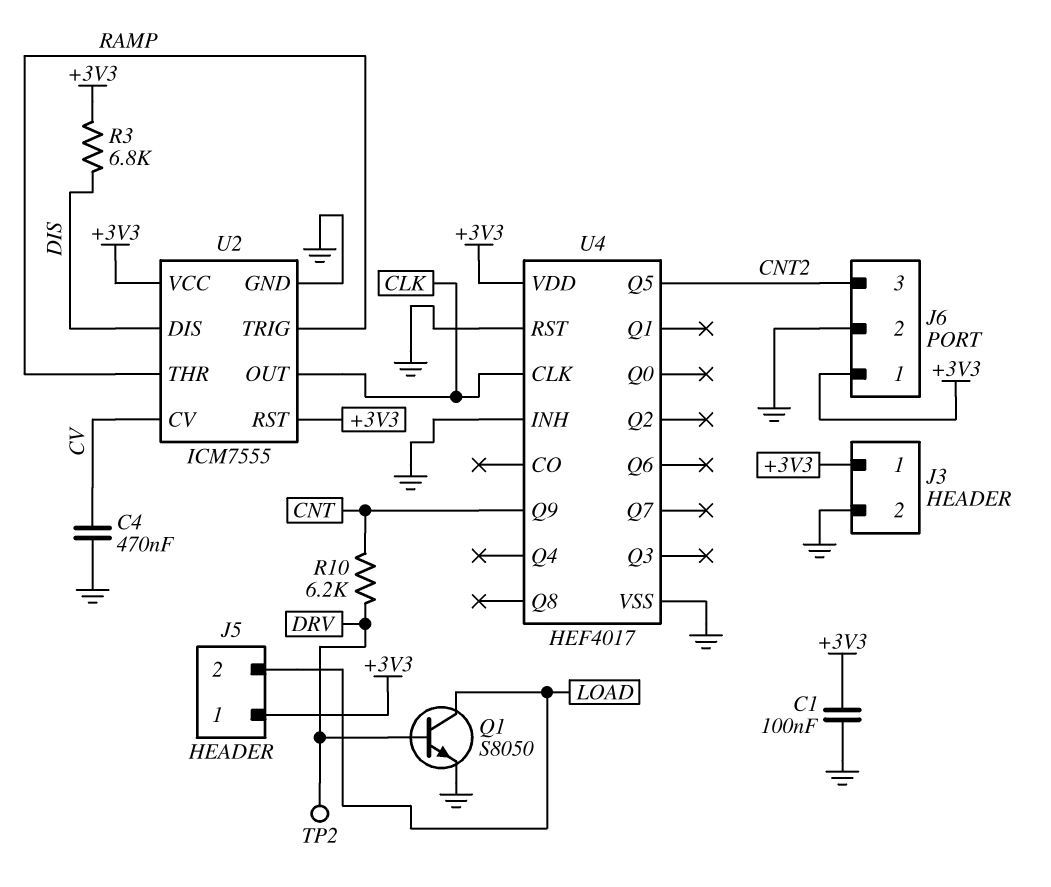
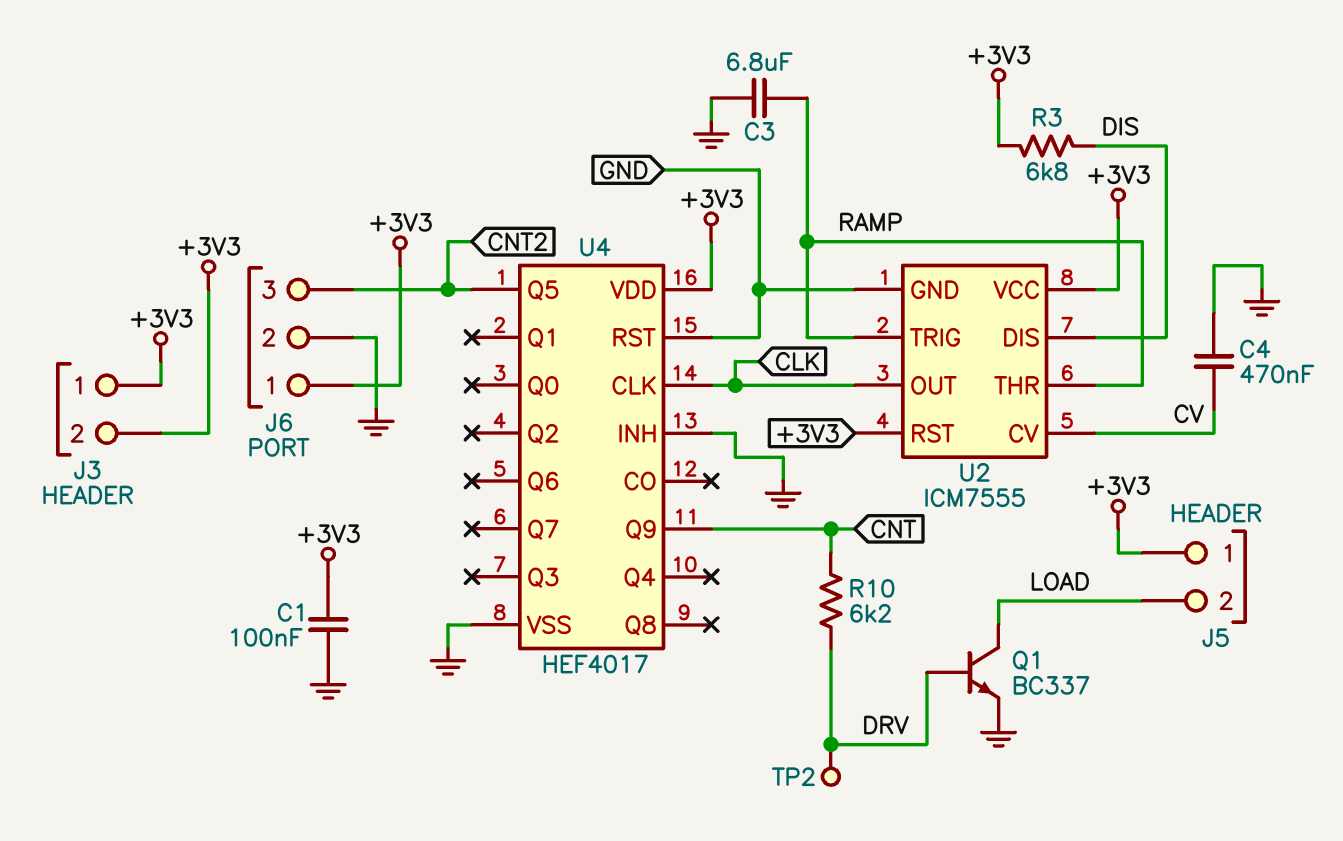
C3: none -> 6.8uF (GND, RAMP)
J3 pin 2: GND -> +3V3
Q1: NPN S8050 (B DRV, C LOAD, E GND) -> NPN BC337 (B DRV, C LOAD, E GND)

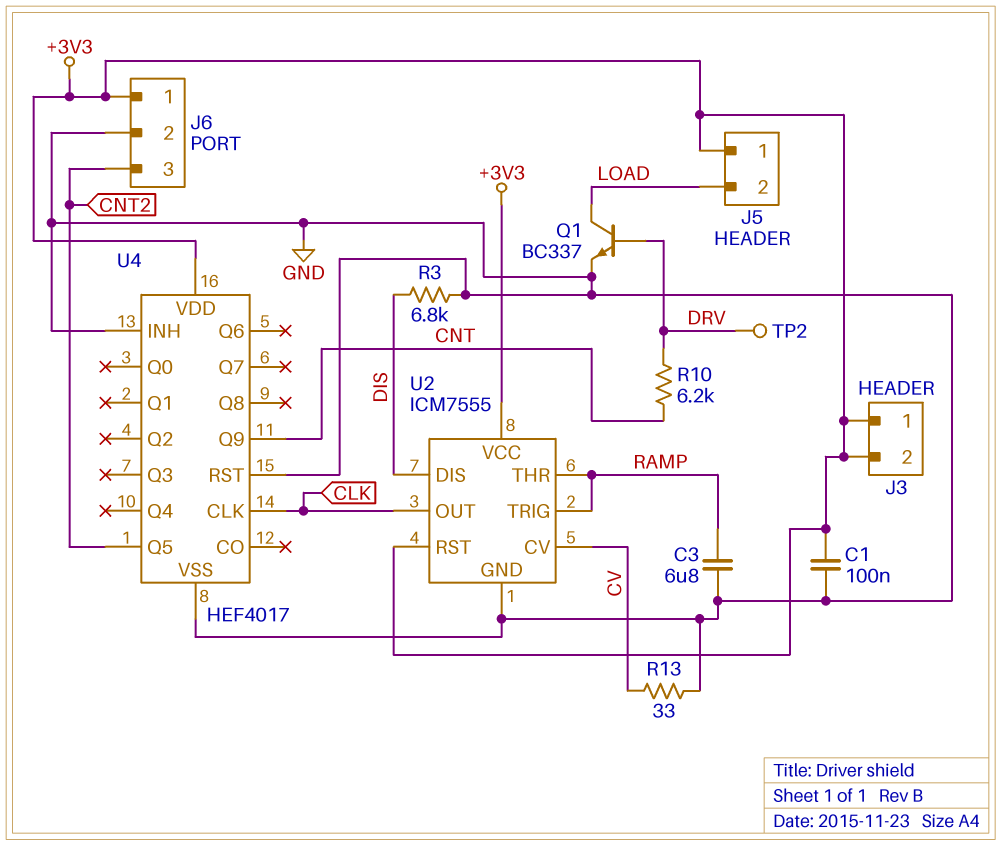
C4: 470nF (CV, GND) -> none
R3: 6.8k (+3V3, DIS) -> 6.8k (DIS, GND)
R13: none -> 33 (CV, GND)

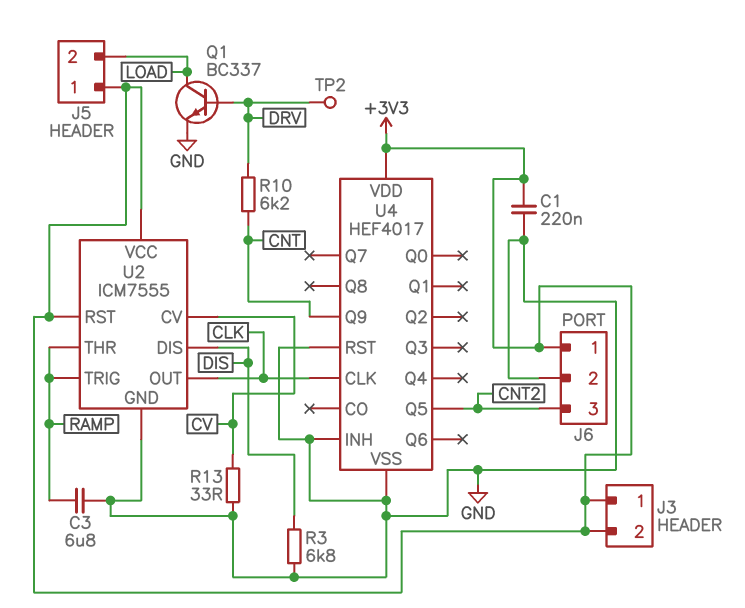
C1: 100nF (+3V3, GND) -> 220nF (+3V3, GND)

